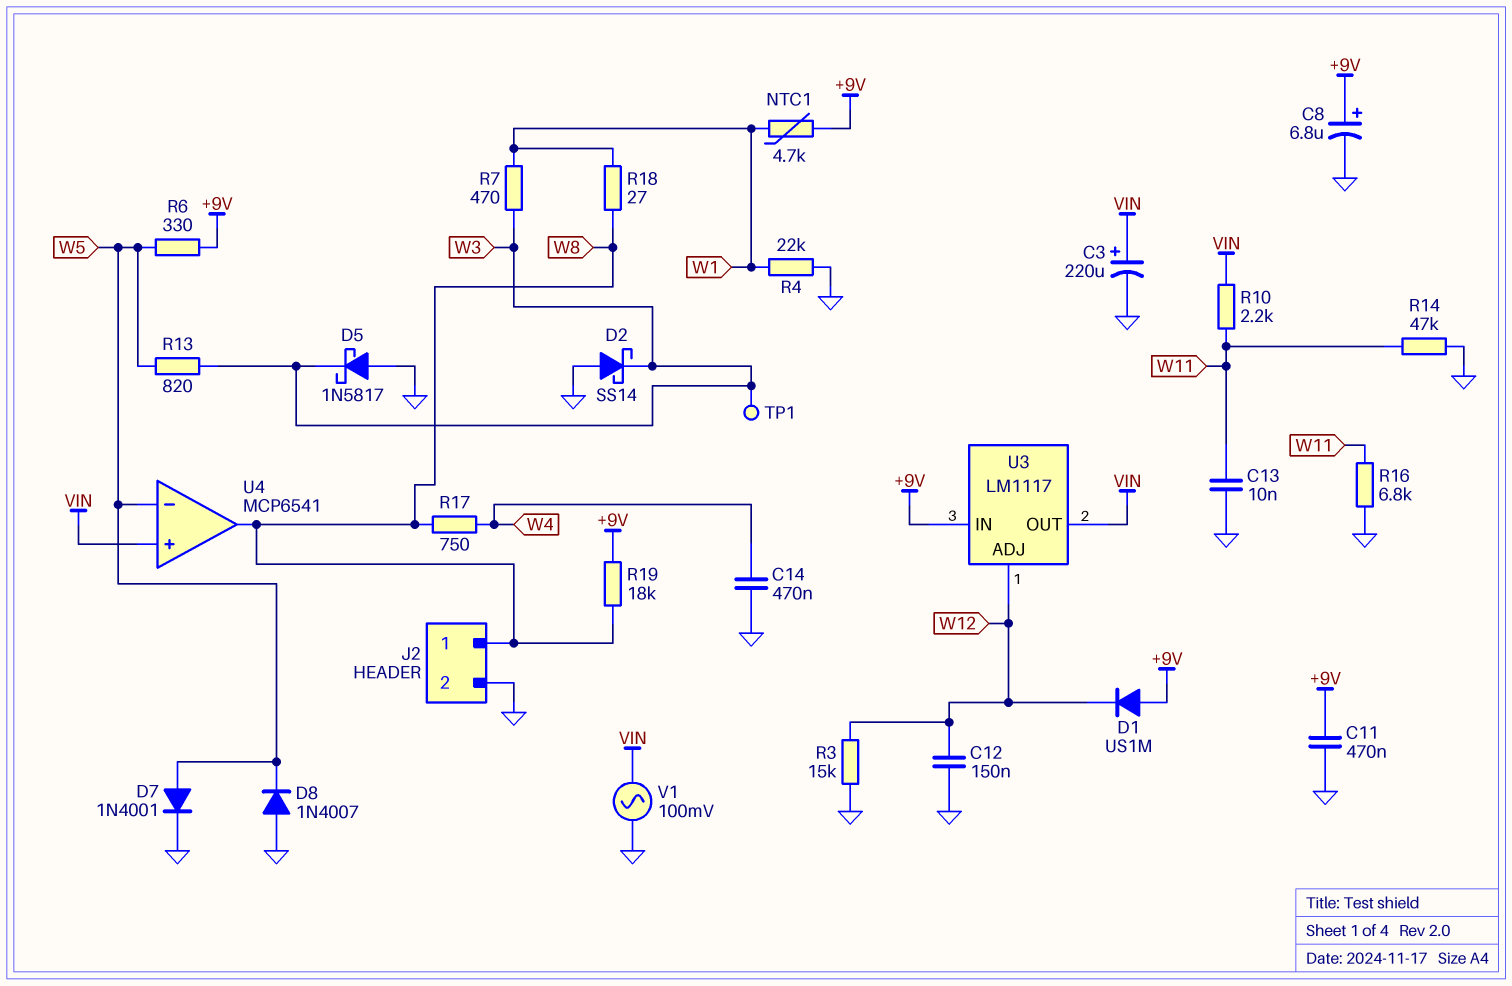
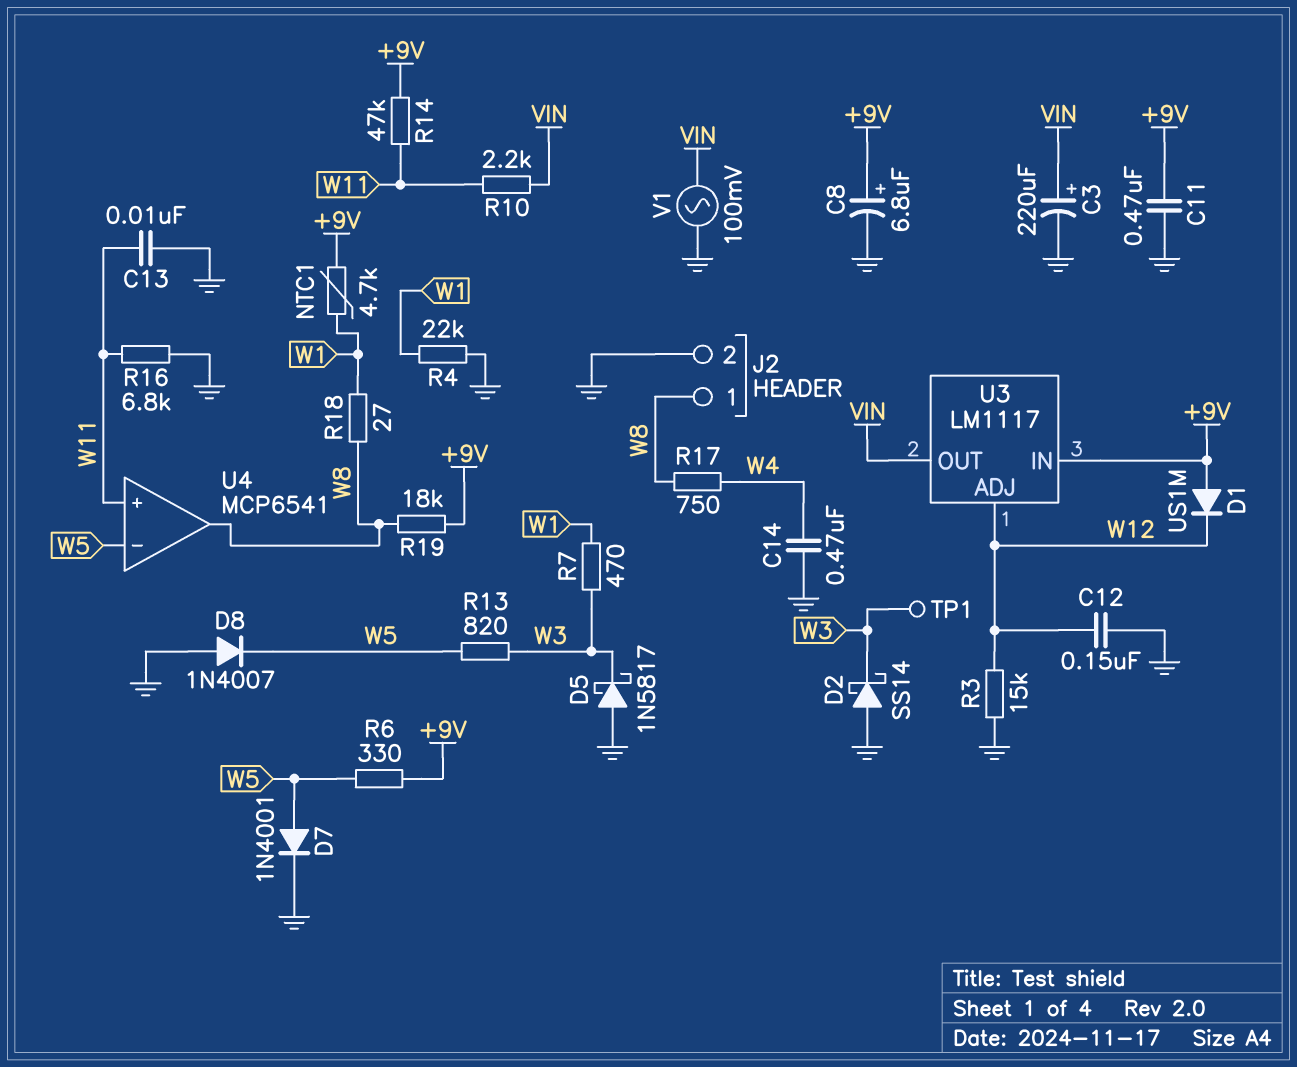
R14: 47k (GND, W11) -> 47k (+9V, W11)
U4 pin in+: VIN -> W11

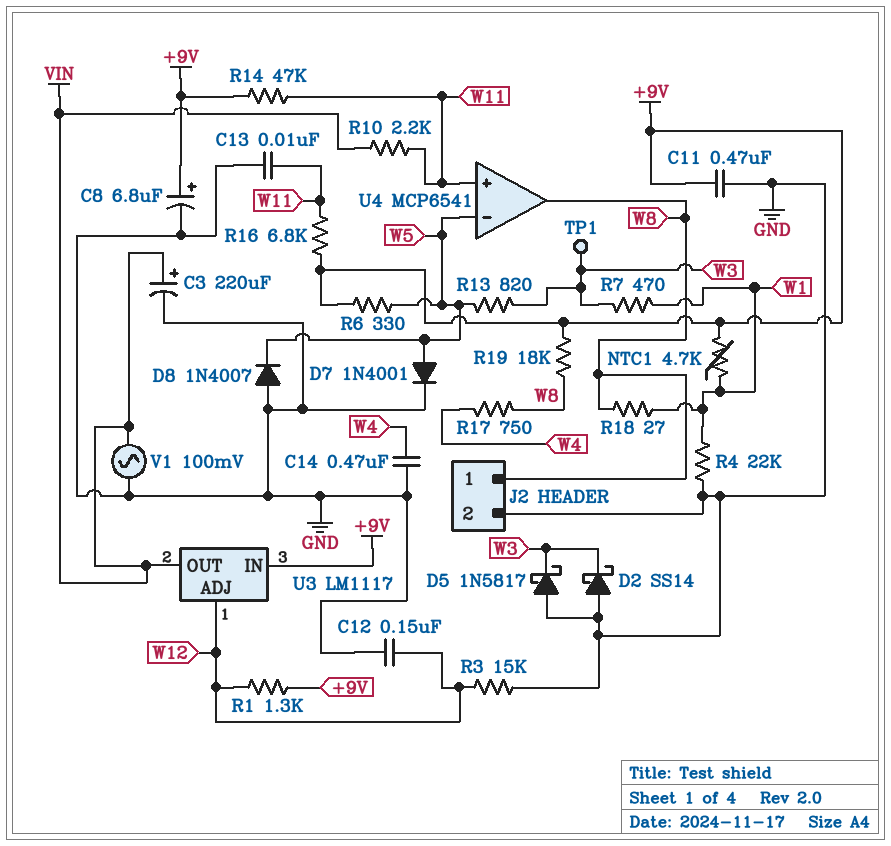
D1: diode US1M (A +9V, K W12) -> none
R1: none -> 1.3k (+9V, W12)
R16: 6.8k (GND, W11) -> 6.8k (+9V, W11)

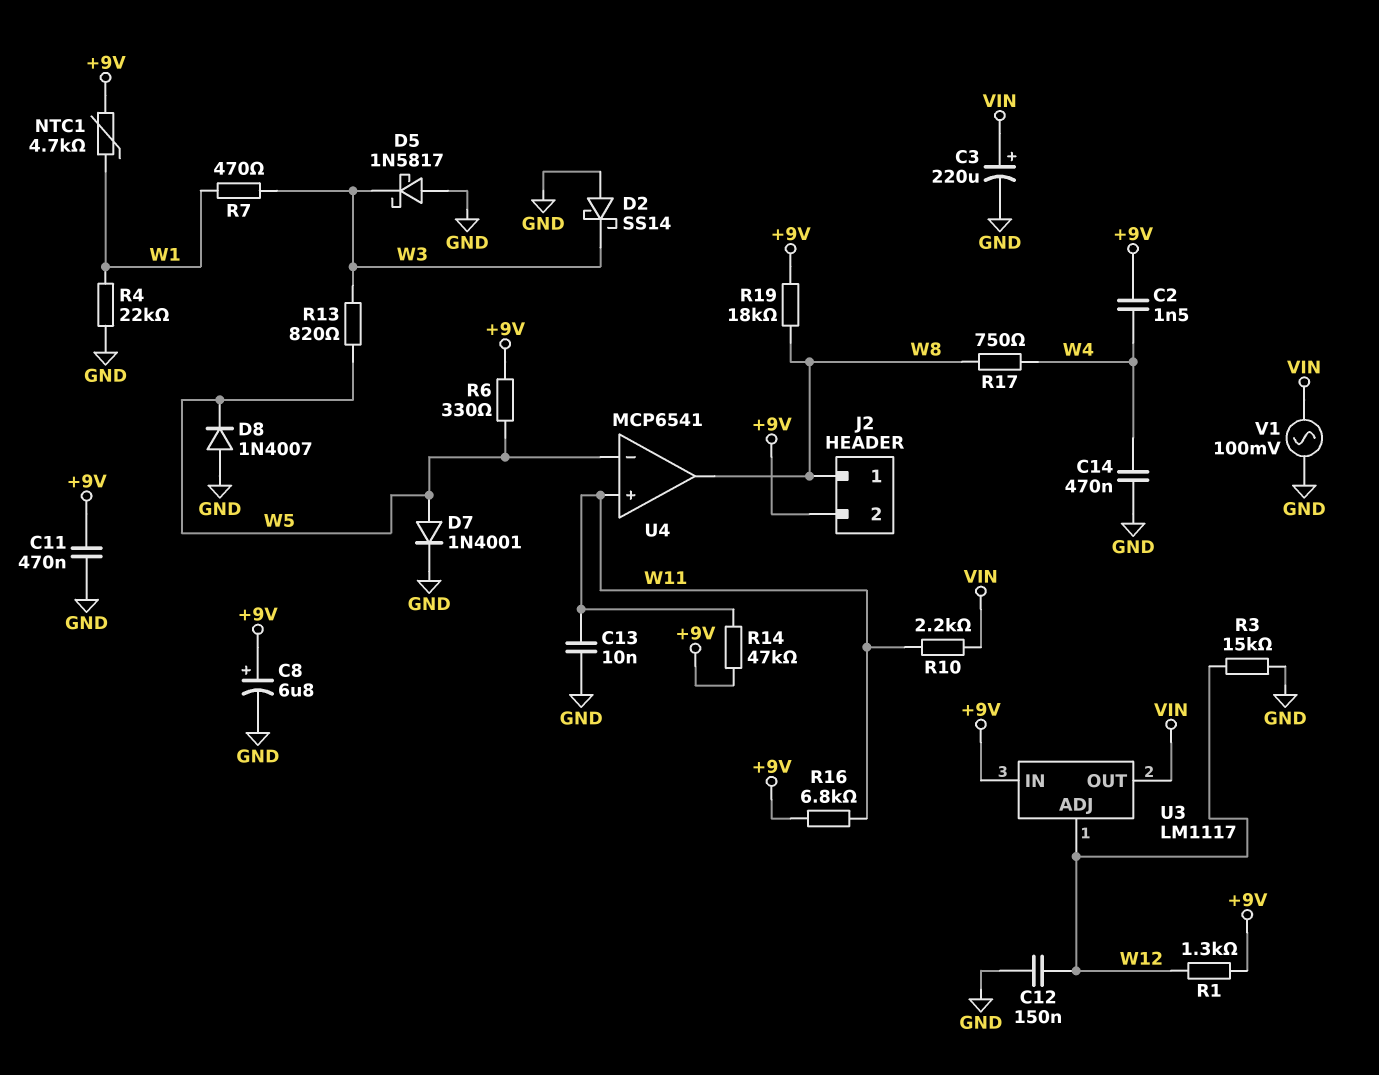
C2: none -> 1.5nF (+9V, W4)
J2 pin 2: GND -> +9V
R18: 27 (W1, W8) -> none
TP1: test point (W3) -> none

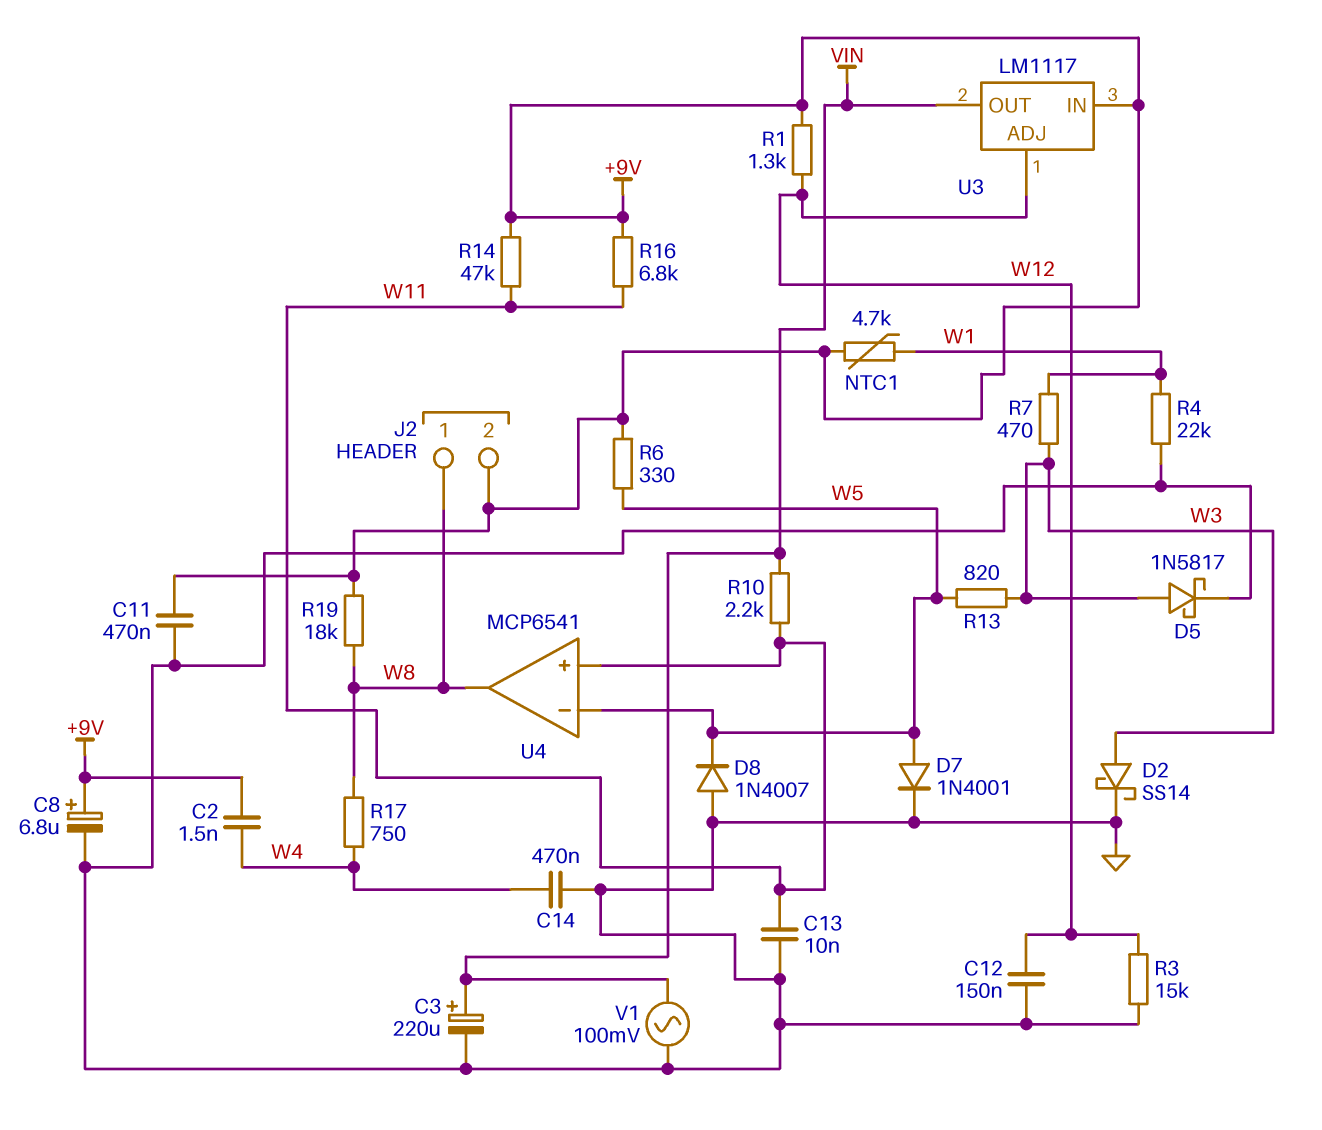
D2: schottky SS14 (A GND, K W3) -> schottky SS14 (A W3, K GND)
D5: schottky 1N5817 (A GND, K W3) -> schottky 1N5817 (A W3, K GND)

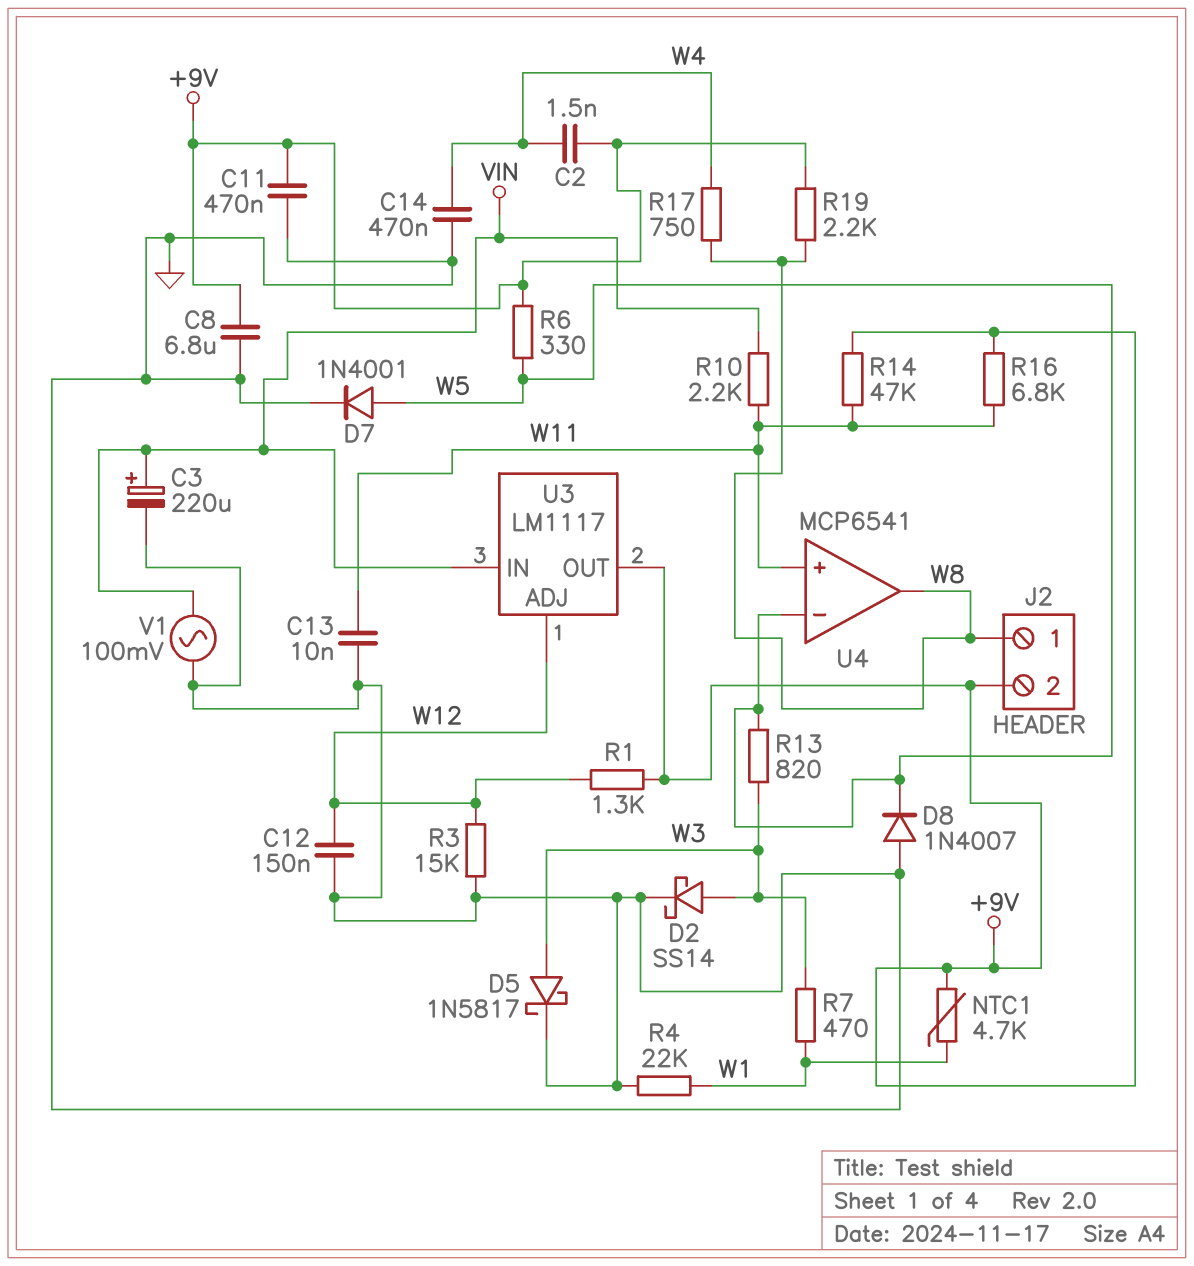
C8: 6.8uF (plus +9V, minus GND) -> 6.8uF (+9V, GND)
R19: 18k (+9V, W8) -> 2.2k (+9V, W8)
U3 pin IN: +9V -> VIN
U3 pin OUT: VIN -> +9V

